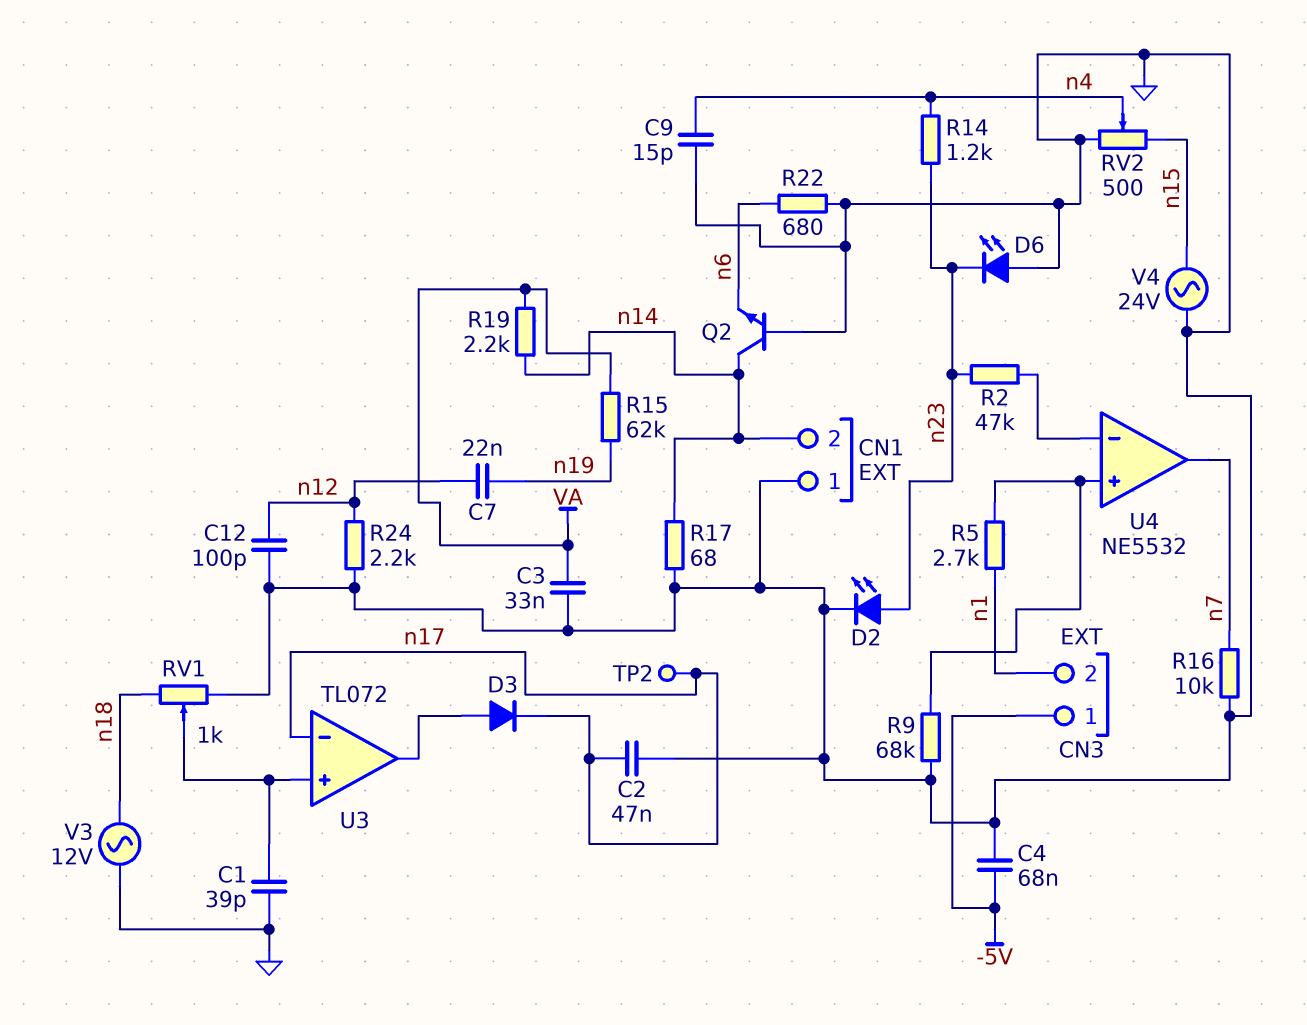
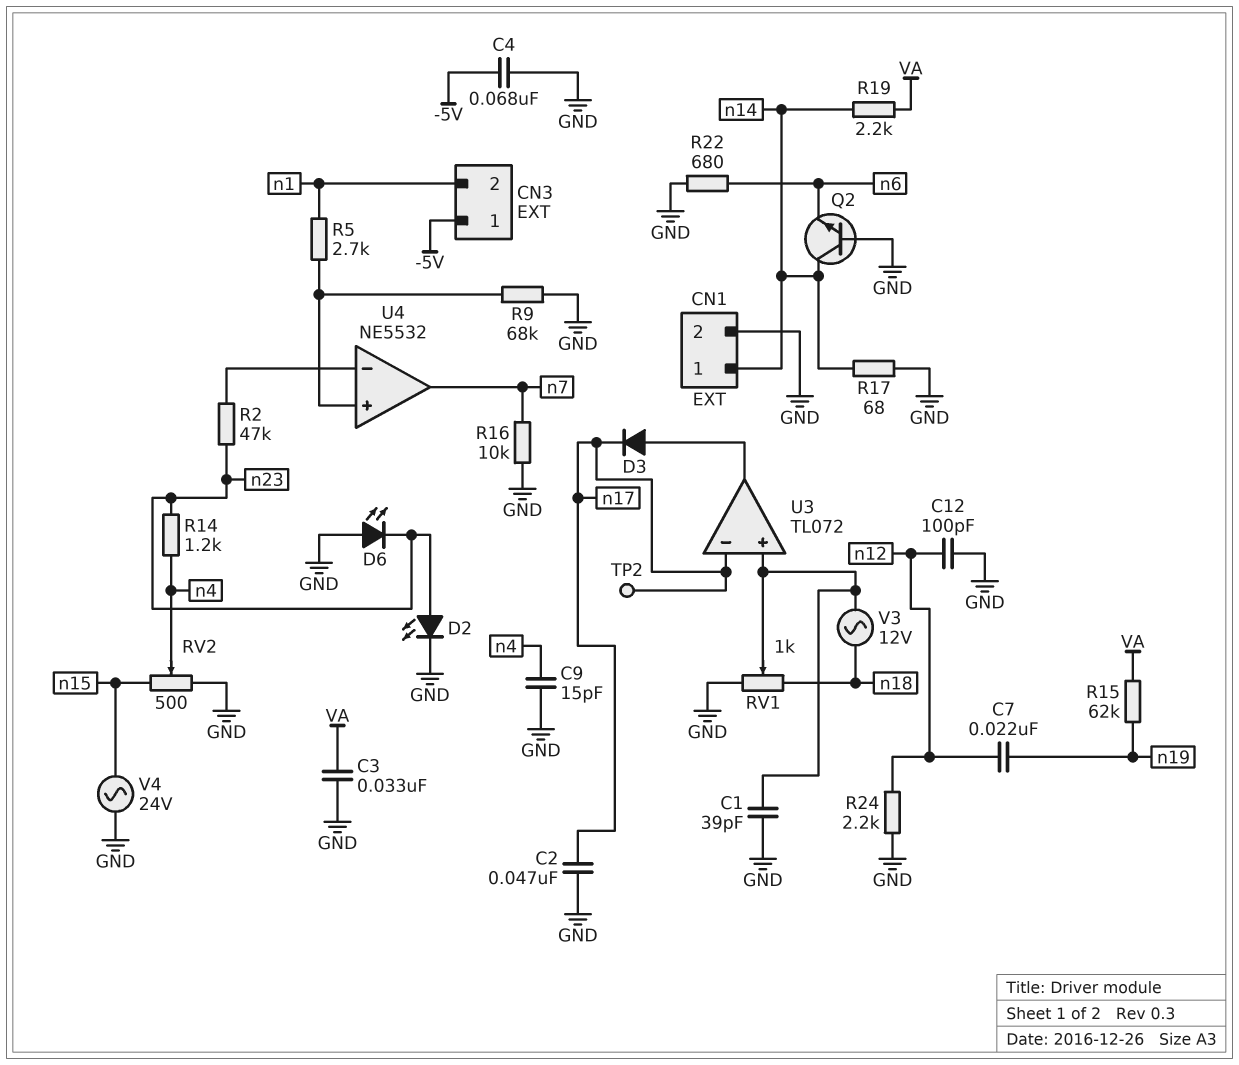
CN1 pin 1: GND -> n14
CN1 pin 2: n14 -> GND
V3: AC 12V (GND, n18) -> AC 12V (U3/in+, n18)

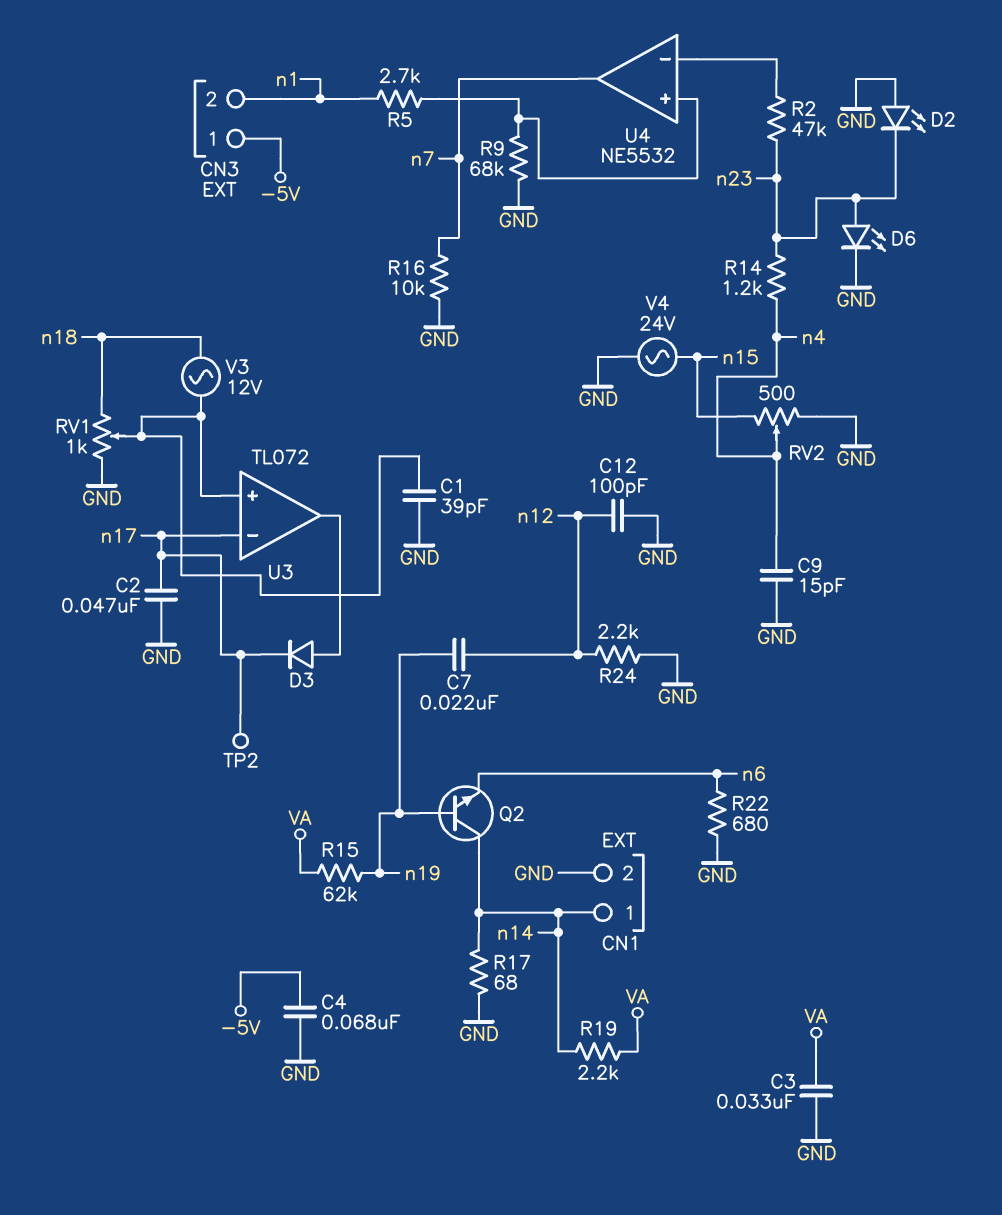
D2: LED (A n23, K GND) -> LED (A GND, K n23)
D6: LED (A GND, K n23) -> LED (A n23, K GND)
Q2: NPN (B GND, C n14, E n6) -> NPN (B n19, C n14, E n6)

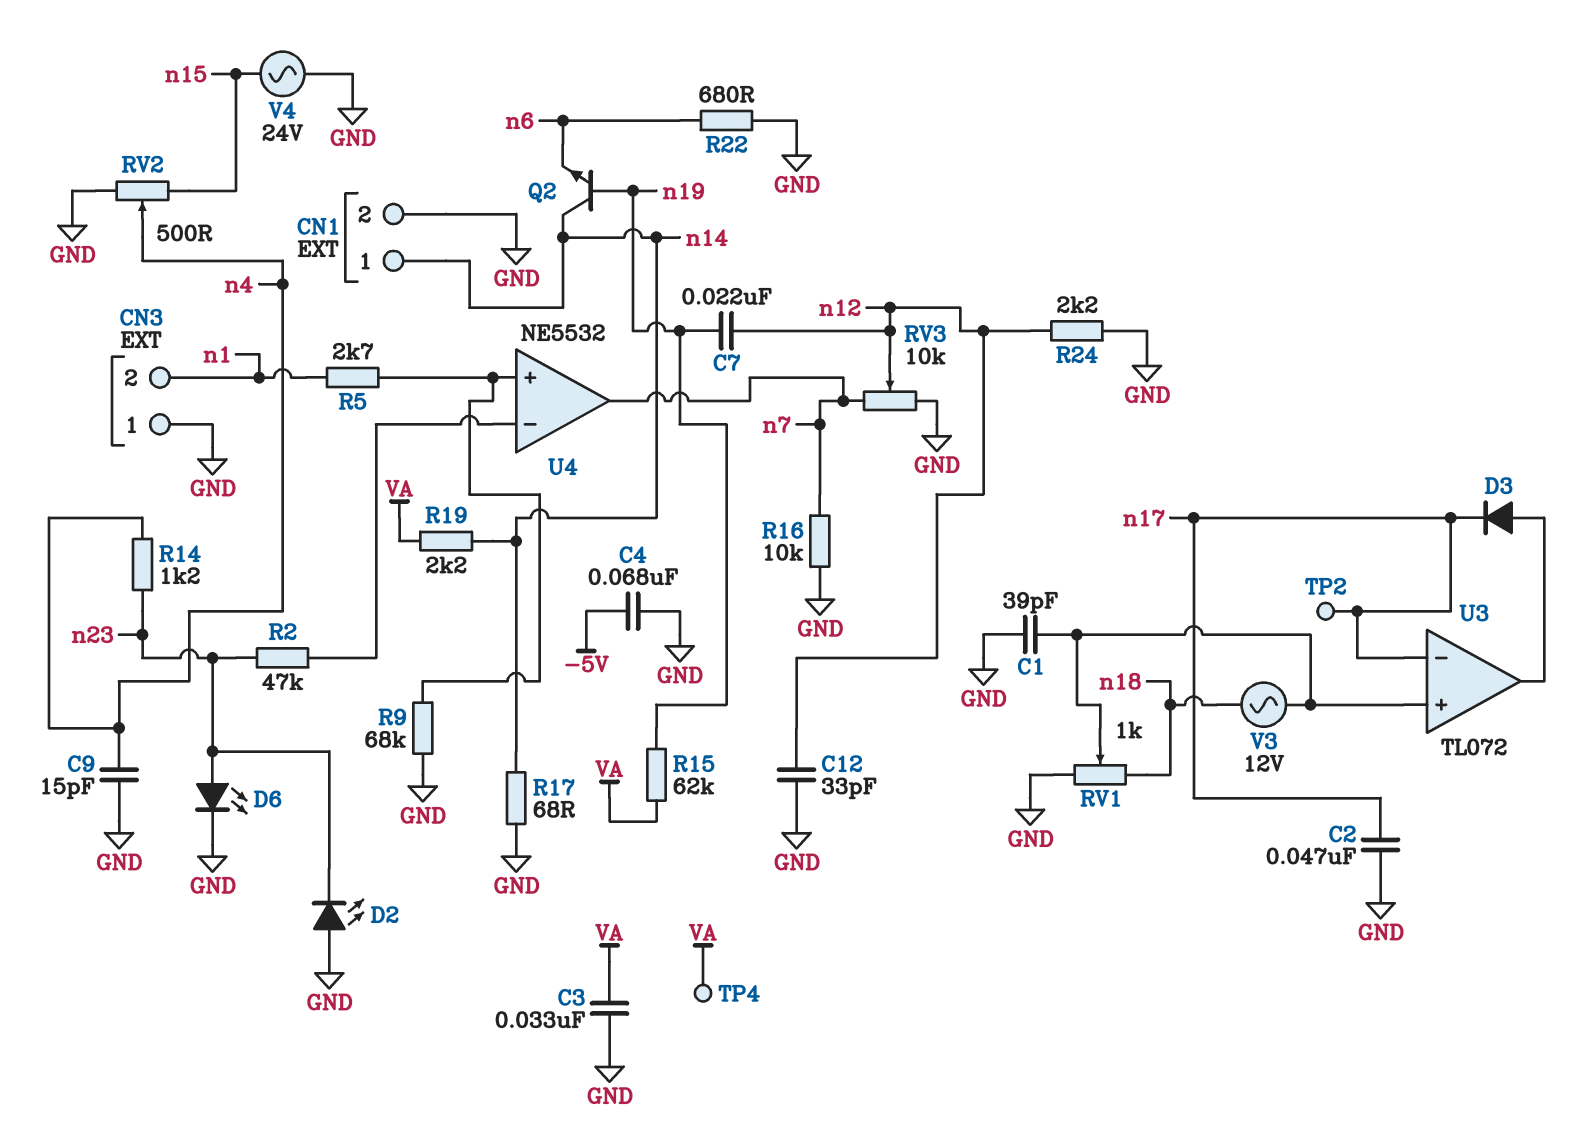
C12: 100pF (GND, n12) -> 33pF (GND, n12)
CN3 pin 1: -5V -> GND
RV3: none -> 10k (GND, n7, wiper n12)
TP4: none -> test point (VA)

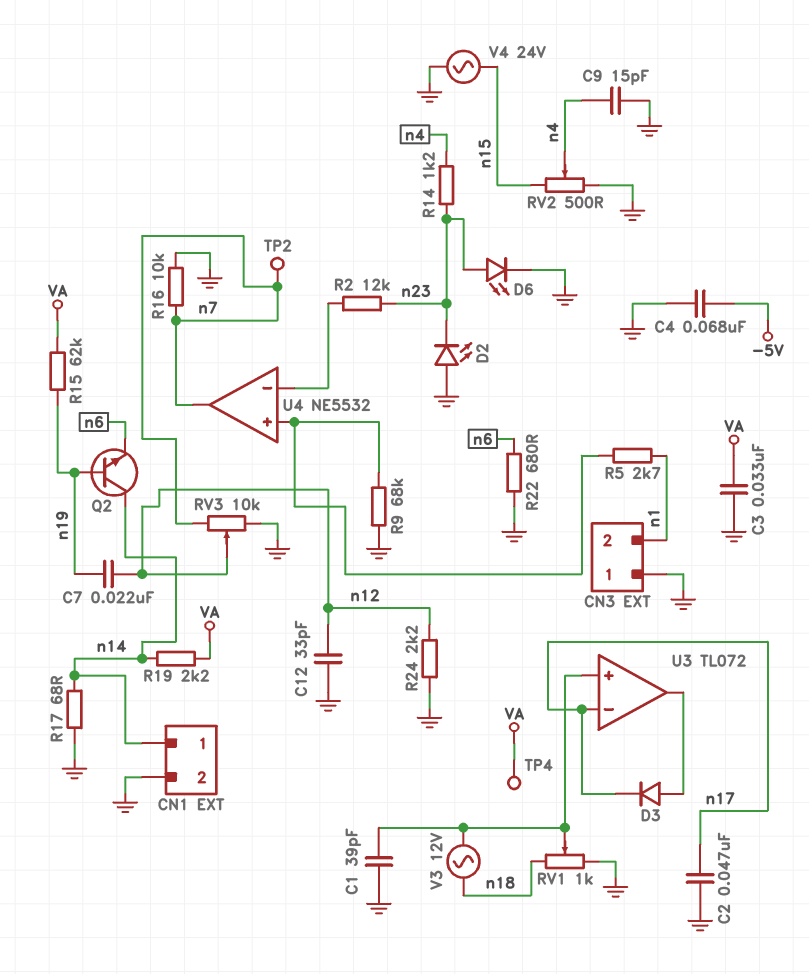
R2: 47k (U4/in-, n23) -> 12k (U4/in-, n23)
TP2: test point (n17) -> test point (n7)

